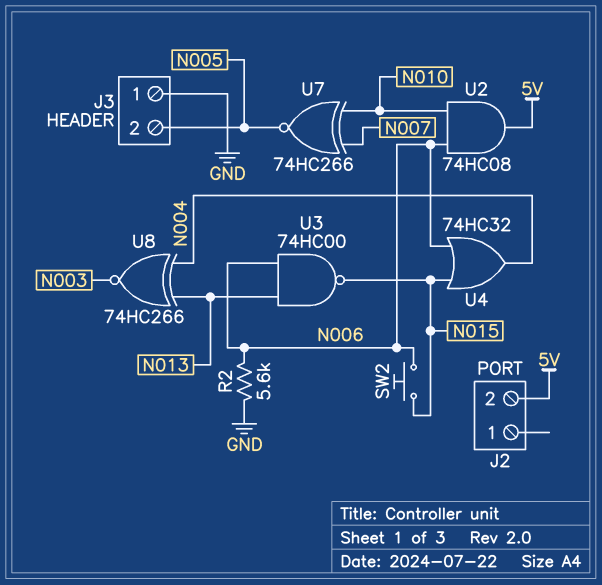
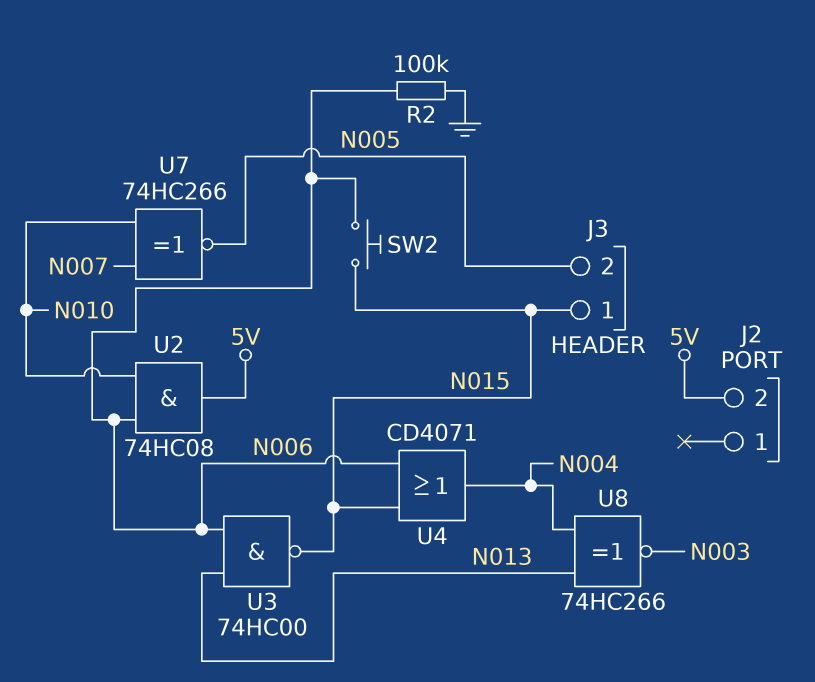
J3 pin 1: GND -> N015
R2: 5.6k (GND, N006) -> 100k (GND, N006)
U4: OR 74HC32 (in N006, in N015, out N004) -> OR CD4071 (in N006, in N015, out N004)

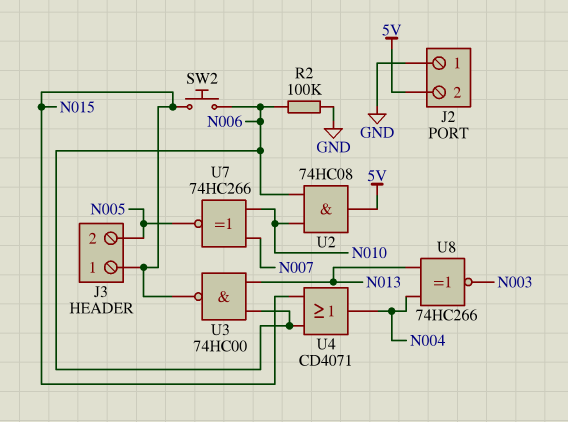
J2 pin 1: none -> GND

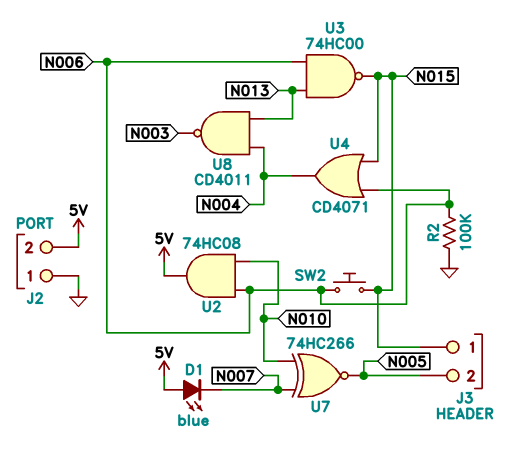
D1: none -> LED blue (A 5V, K N007)
U8: XNOR 74HC266 (in N004, in N013, out N003) -> NAND CD4011 (in N004, in N013, out N003)

